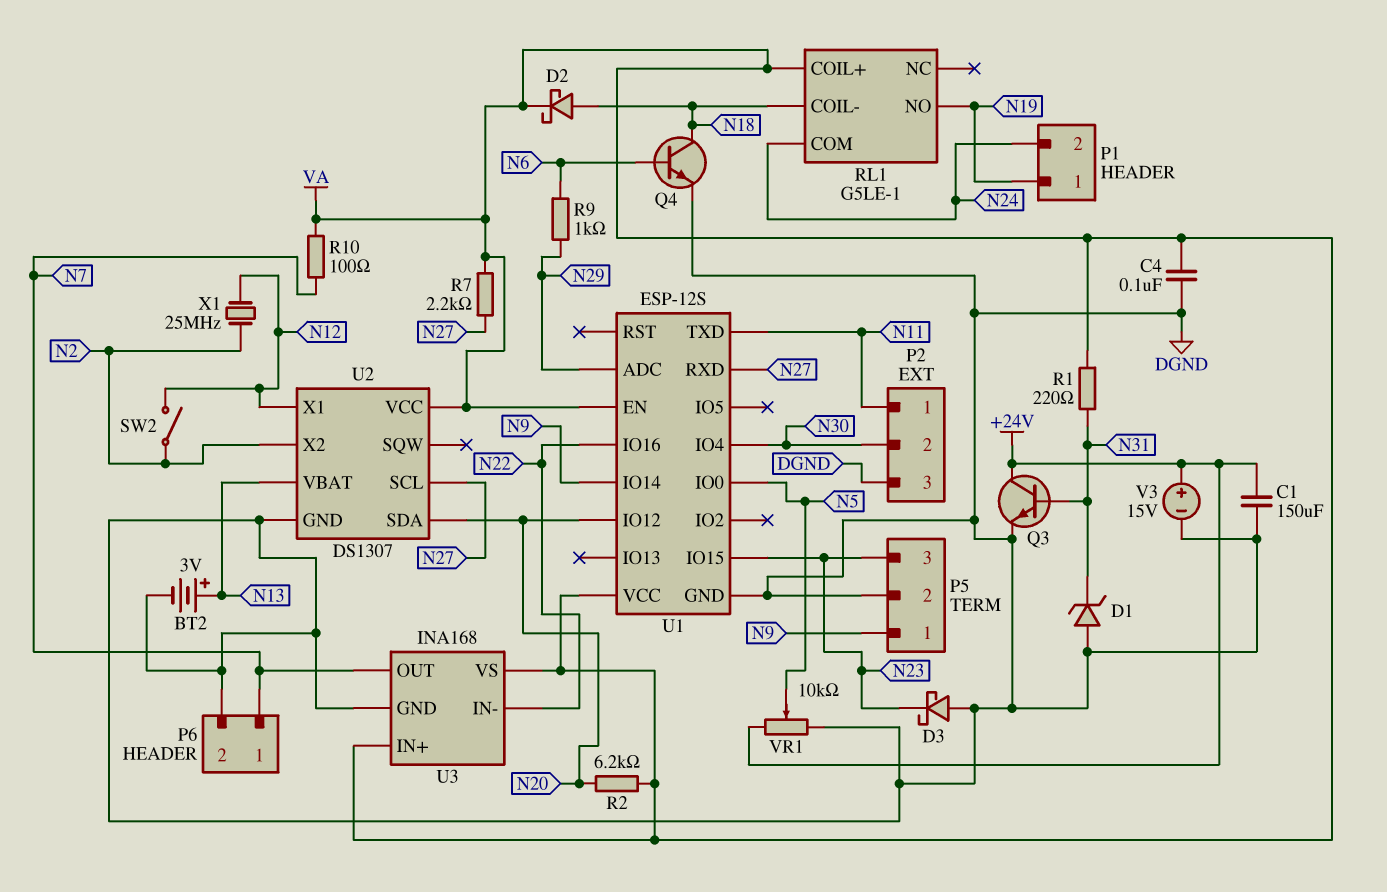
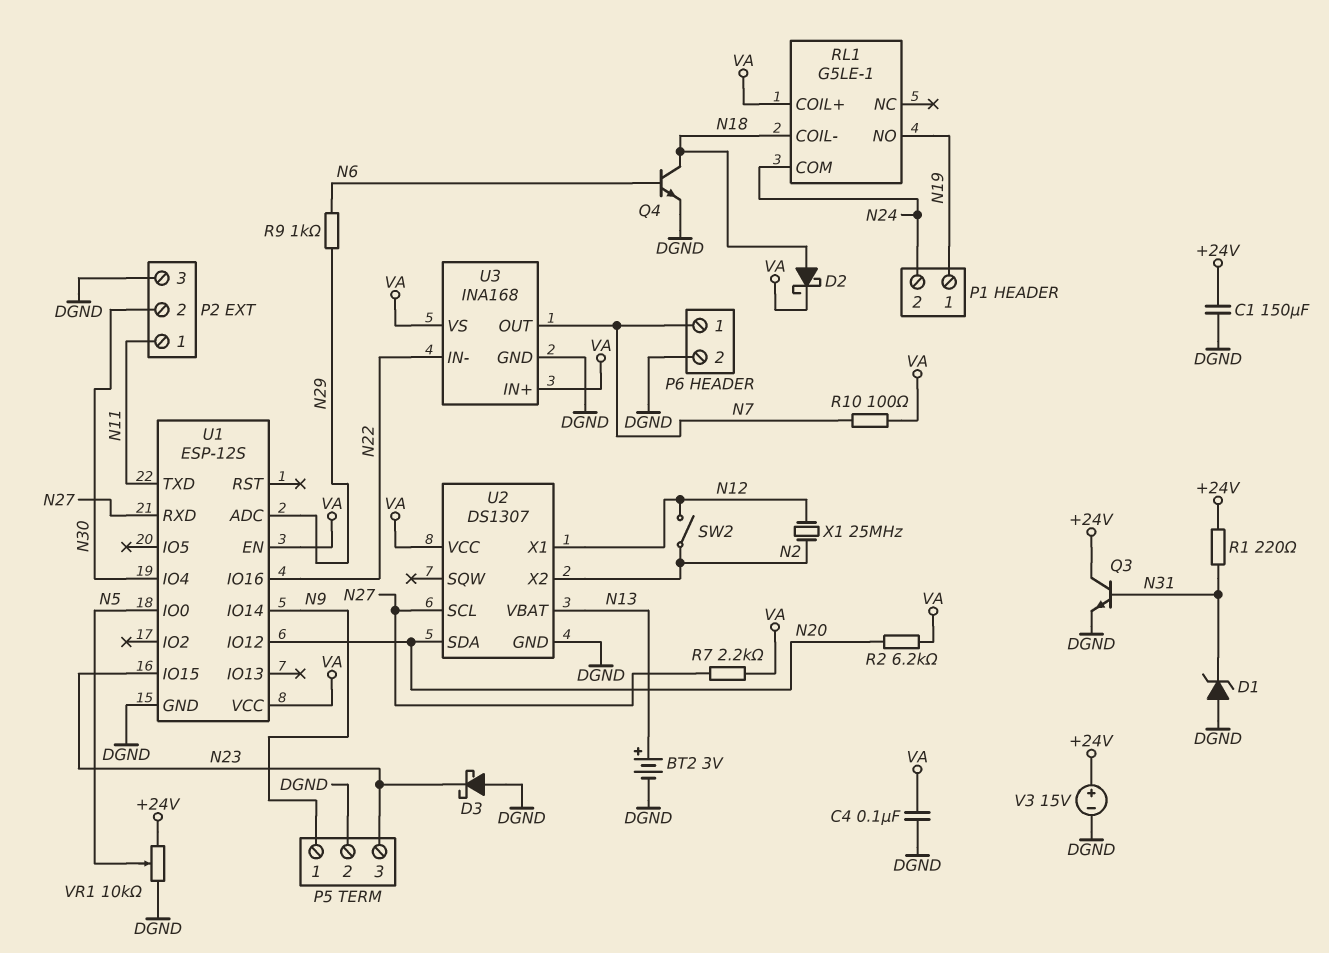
R1: 220 (N31, VA) -> 220 (+24V, N31)

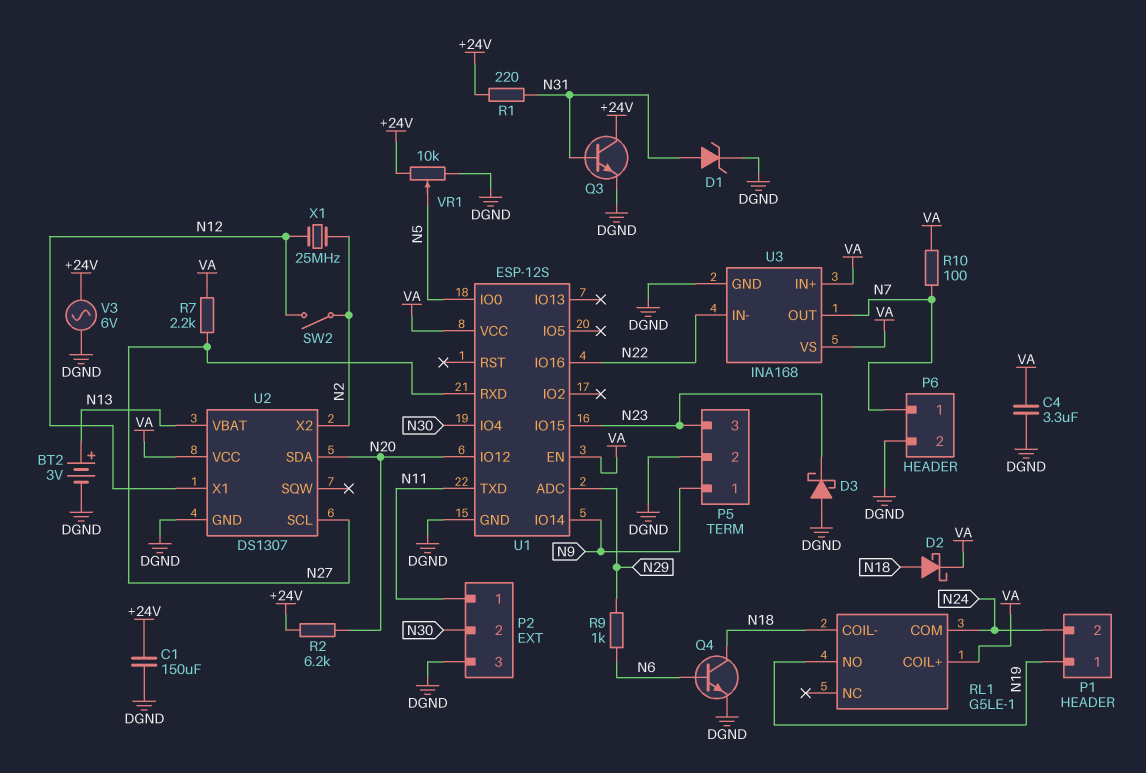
C4: 100nF (DGND, VA) -> 3.3uF (DGND, VA)
D1: zener (A DGND, K N31) -> zener (A N31, K DGND)
R2: 6.2k (N20, VA) -> 6.2k (+24V, N20)
V3: 15V (plus +24V, minus DGND) -> AC 6V (+24V, DGND)

